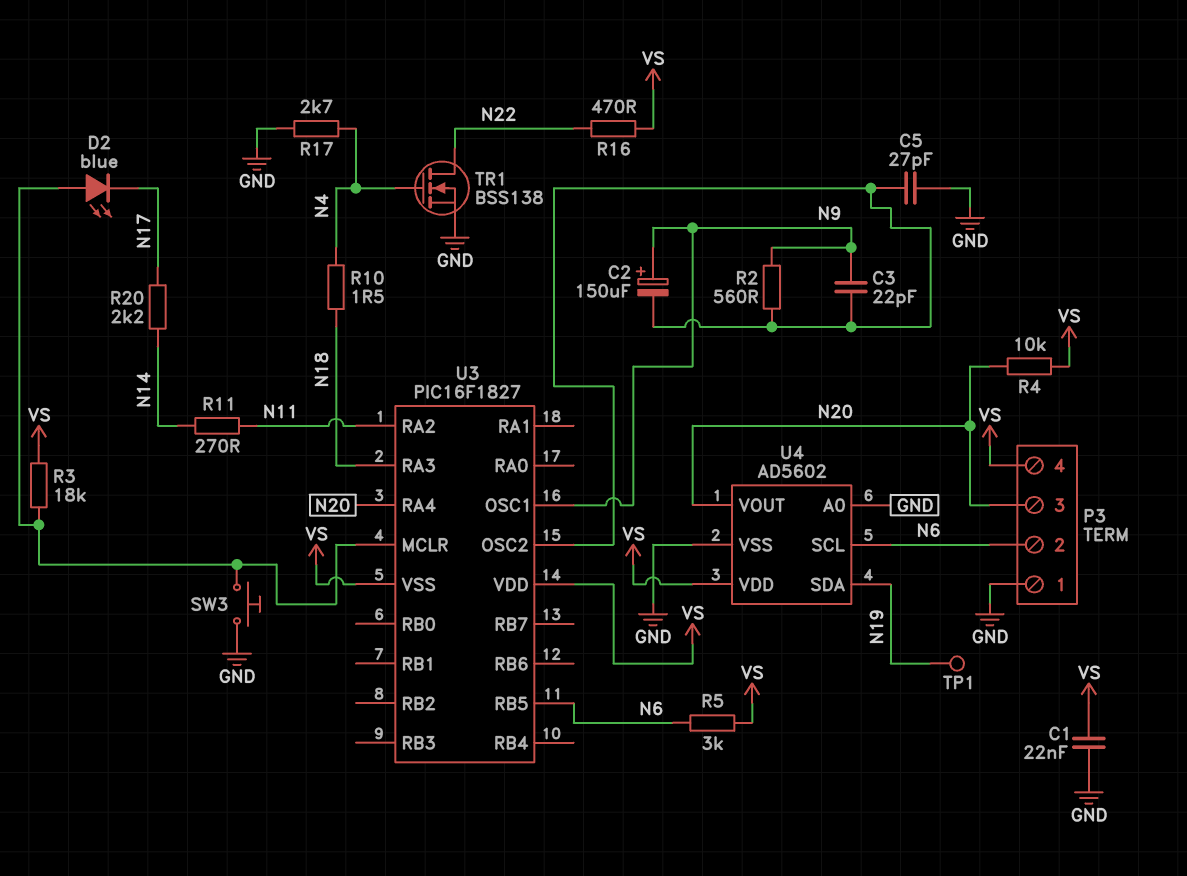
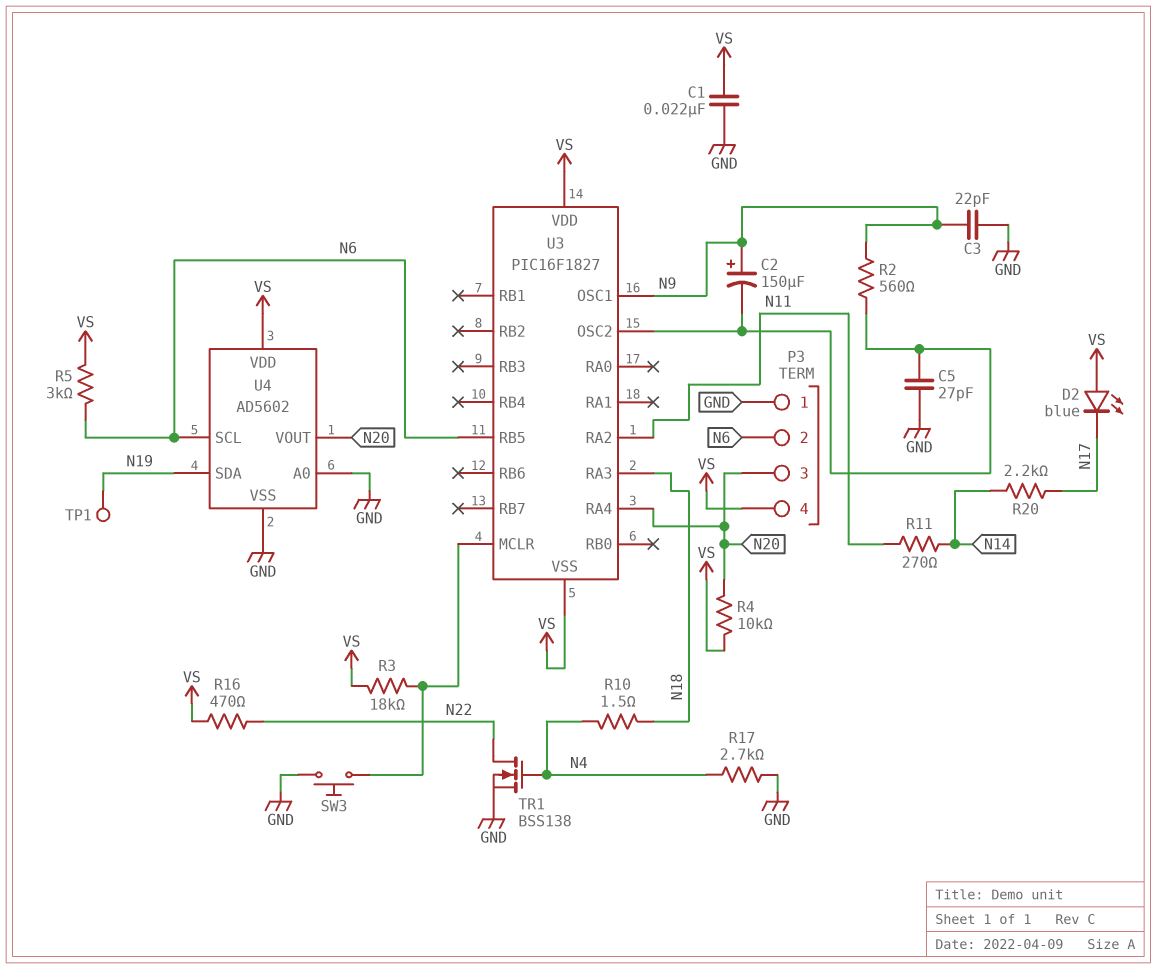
C3: 22pF (N9, U3/OSC2) -> 22pF (GND, N9)
D2: LED blue (A U3/MCLR, K N17) -> LED blue (A VS, K N17)

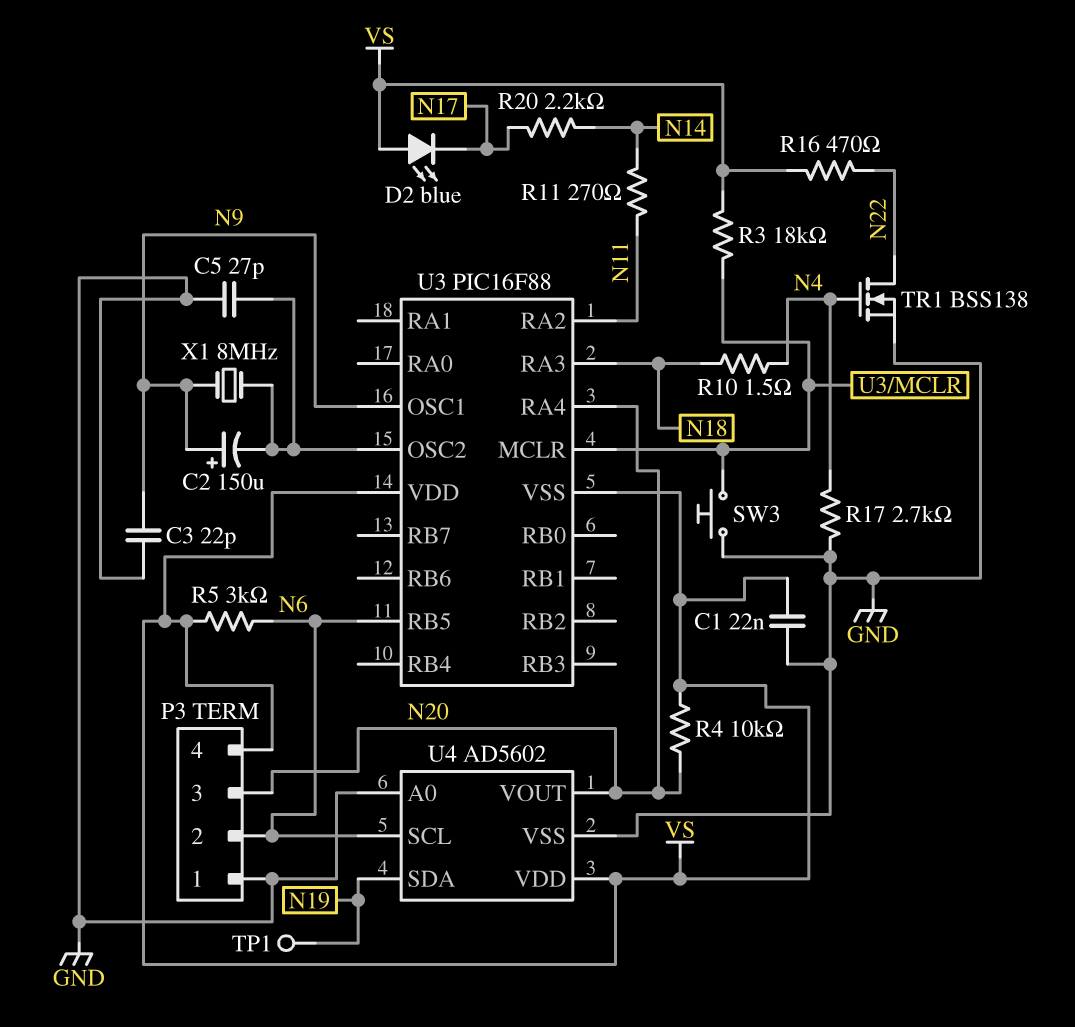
R2: 560 (N9, U3/OSC2) -> none
U3: PIC16F1827 -> PIC16F88
X1: none -> 8MHz (N9, U3/OSC2)

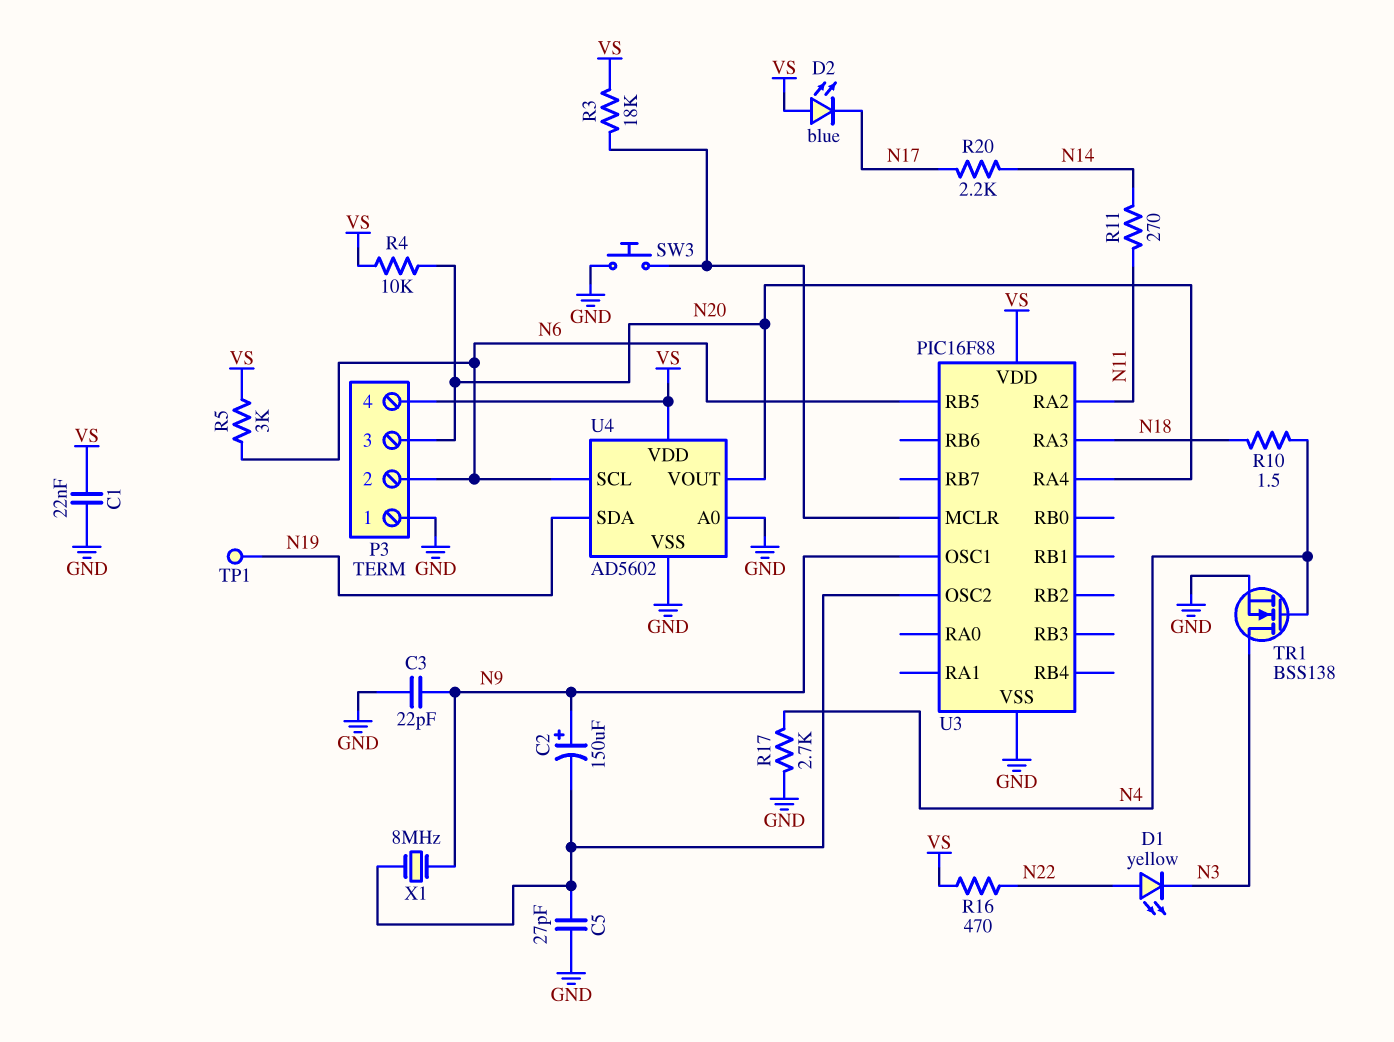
D1: none -> LED yellow (A N22, K N3)
TR1: NMOS BSS138 (G N4, D N22, S GND) -> NMOS BSS138 (G N4, D N3, S GND)
U3 pin VSS: VS -> GND

